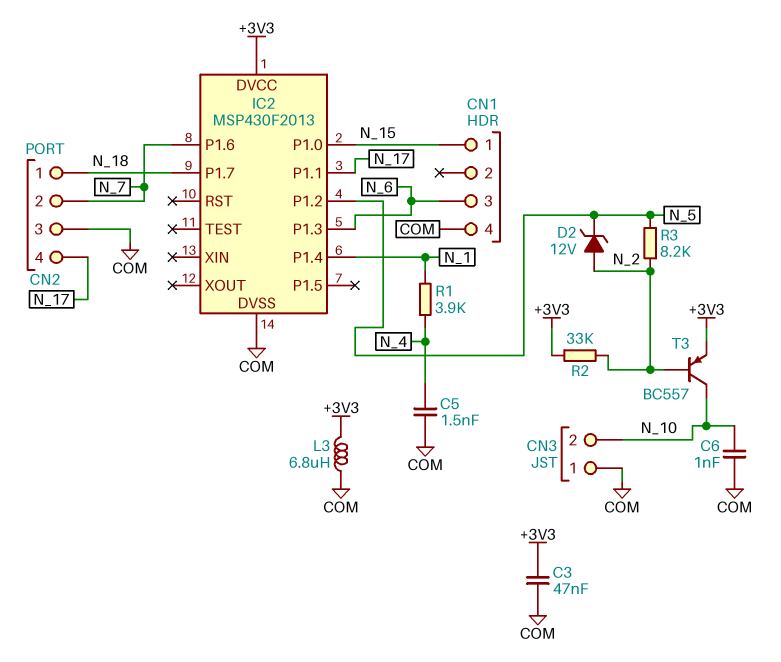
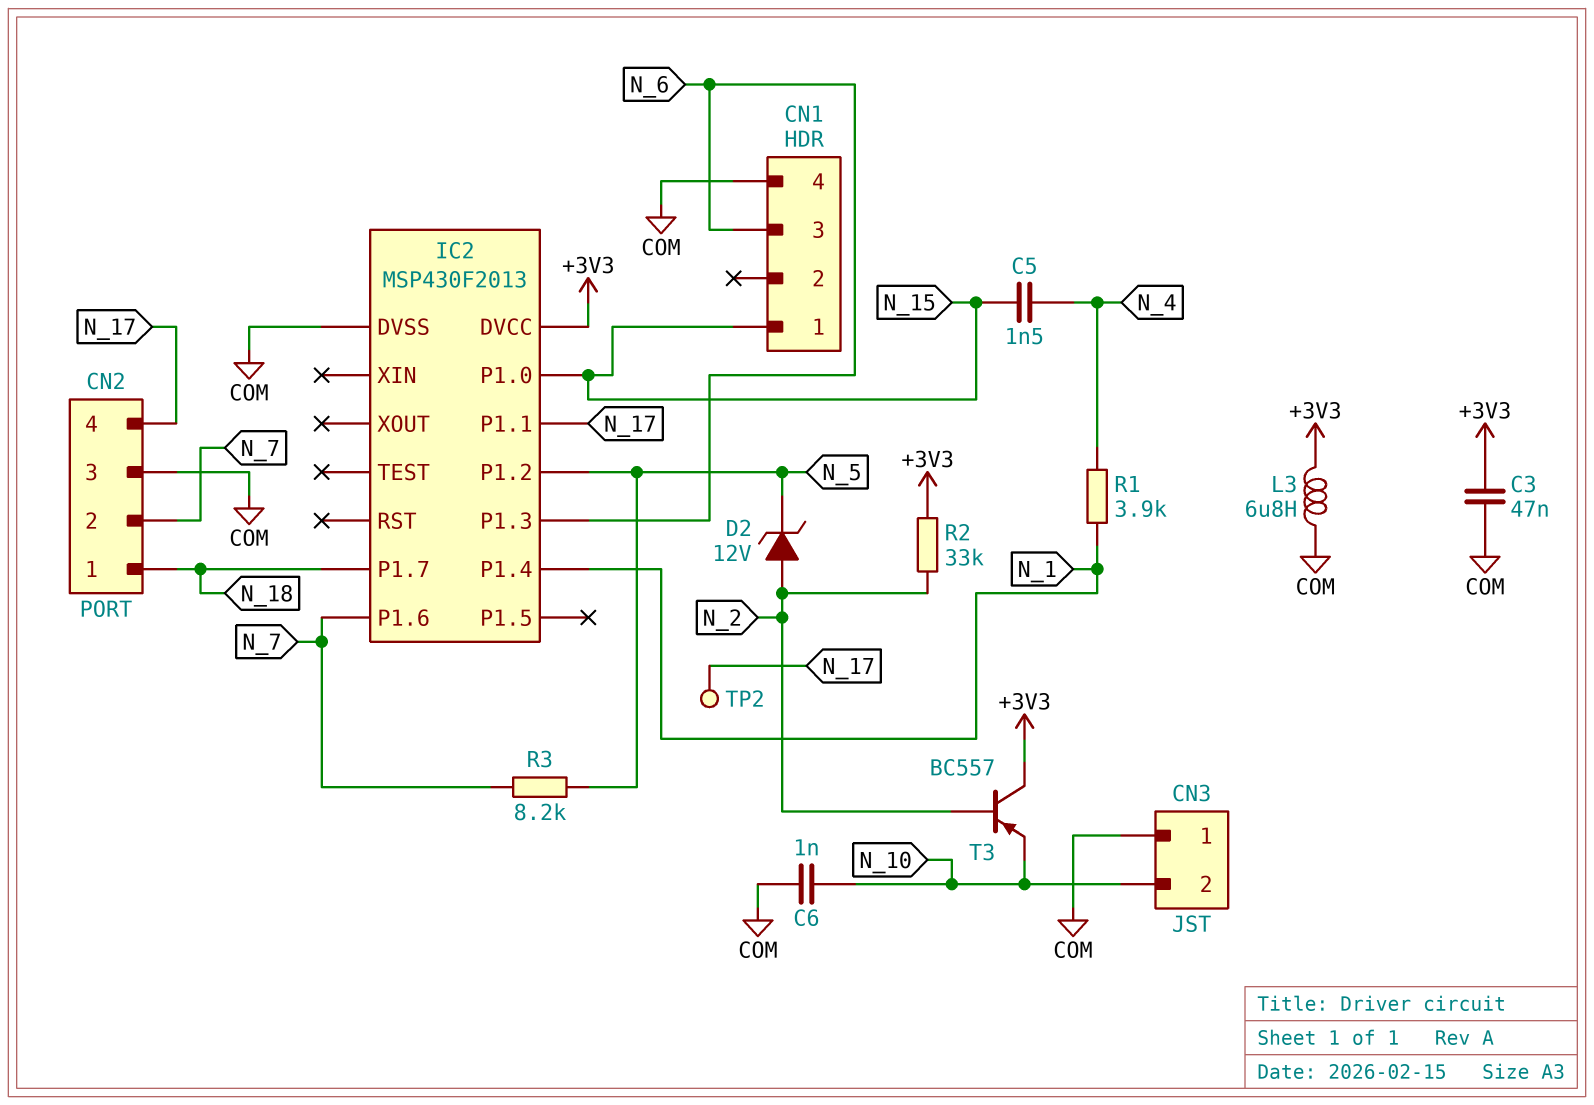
C5: 1.5nF (COM, N_4) -> 1.5nF (N_4, N_15)
R3: 8.2k (N_2, N_5) -> 8.2k (N_5, N_7)
T3: PNP BC557 (B N_2, C N_10, E +3V3) -> PNP BC557 (B N_2, C +3V3, E N_10)
TP2: none -> test point (N_17)

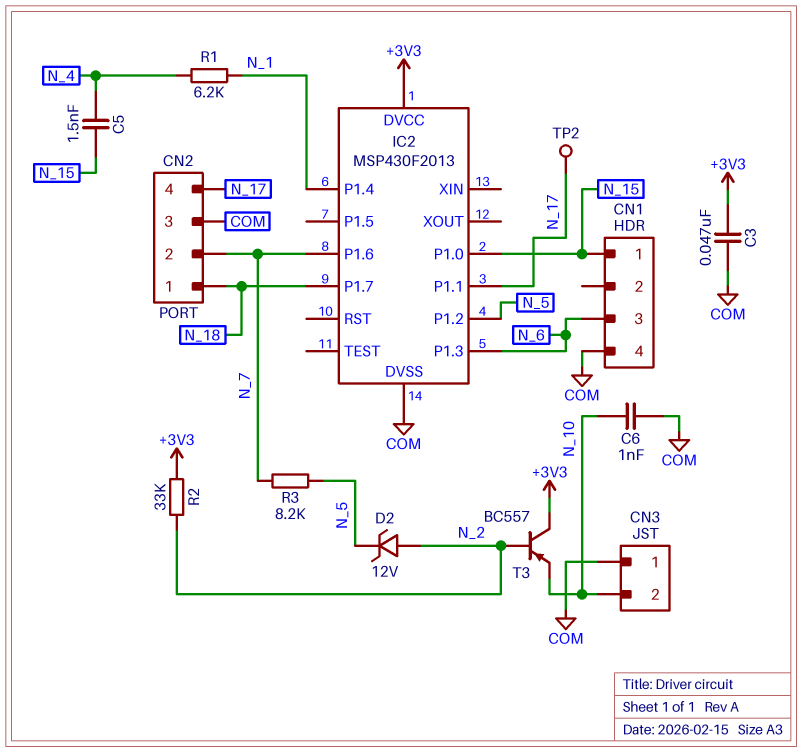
L3: 6.8uH (+3V3, COM) -> none
R1: 3.9k (N_1, N_4) -> 6.2k (N_1, N_4)

